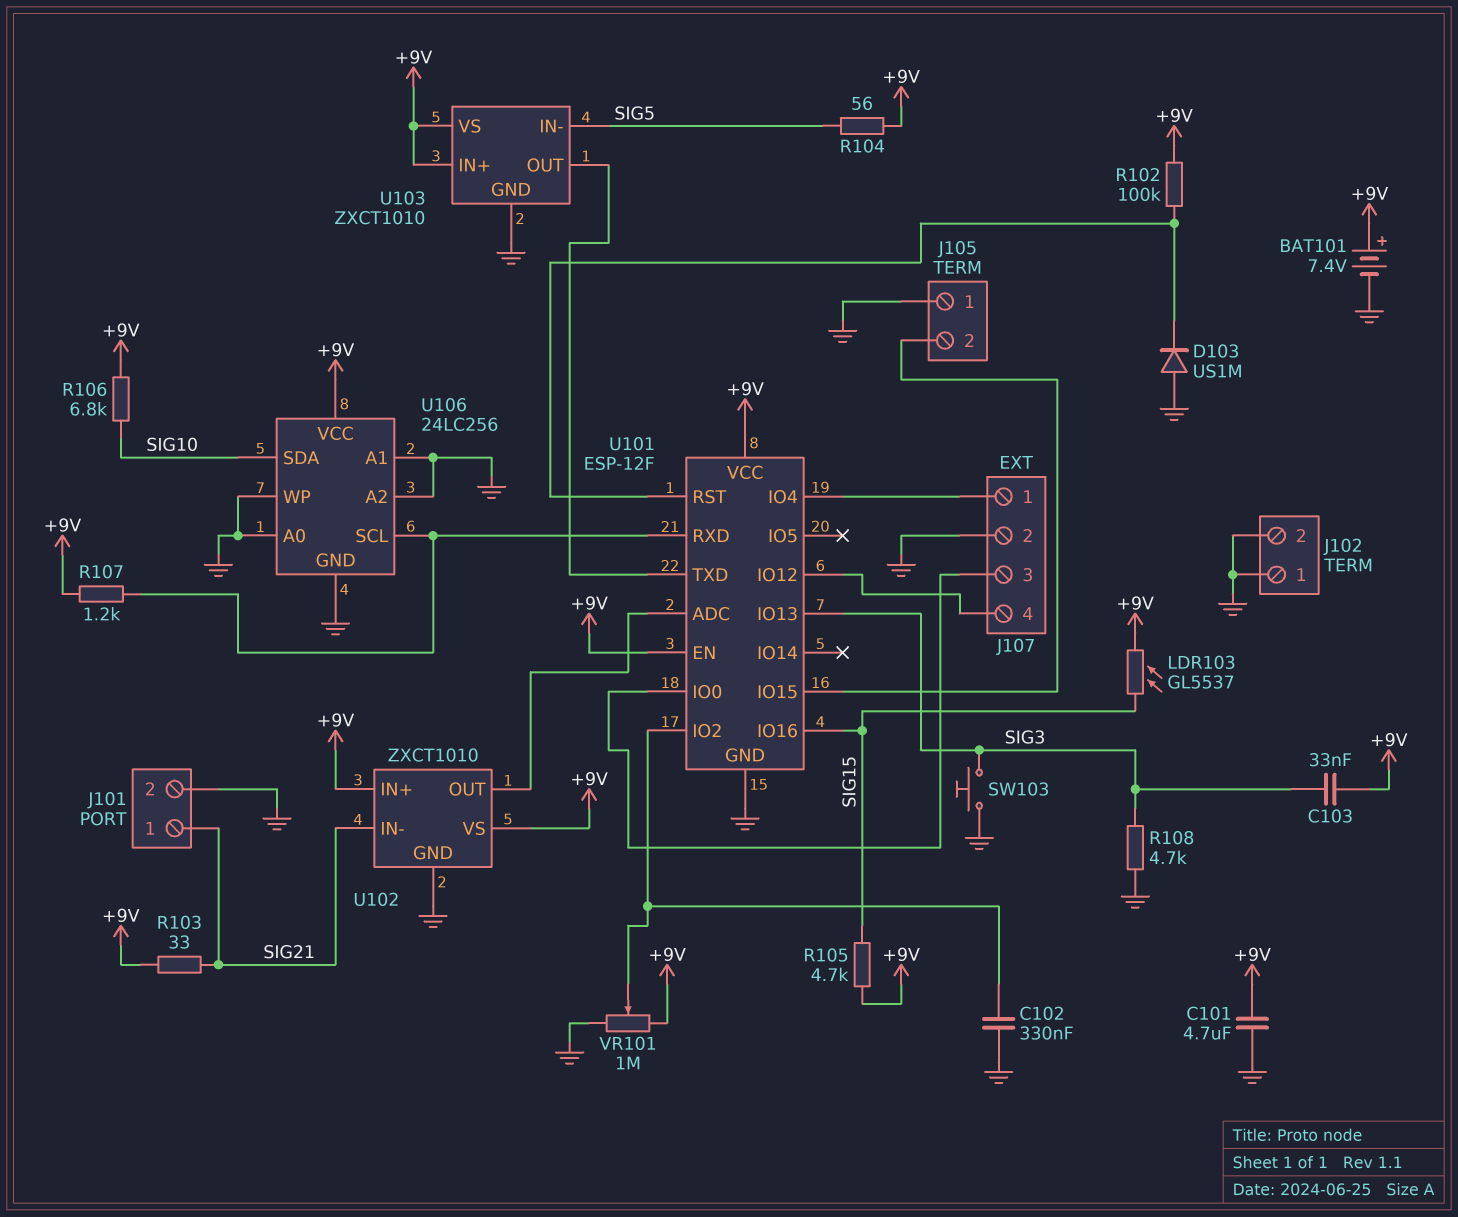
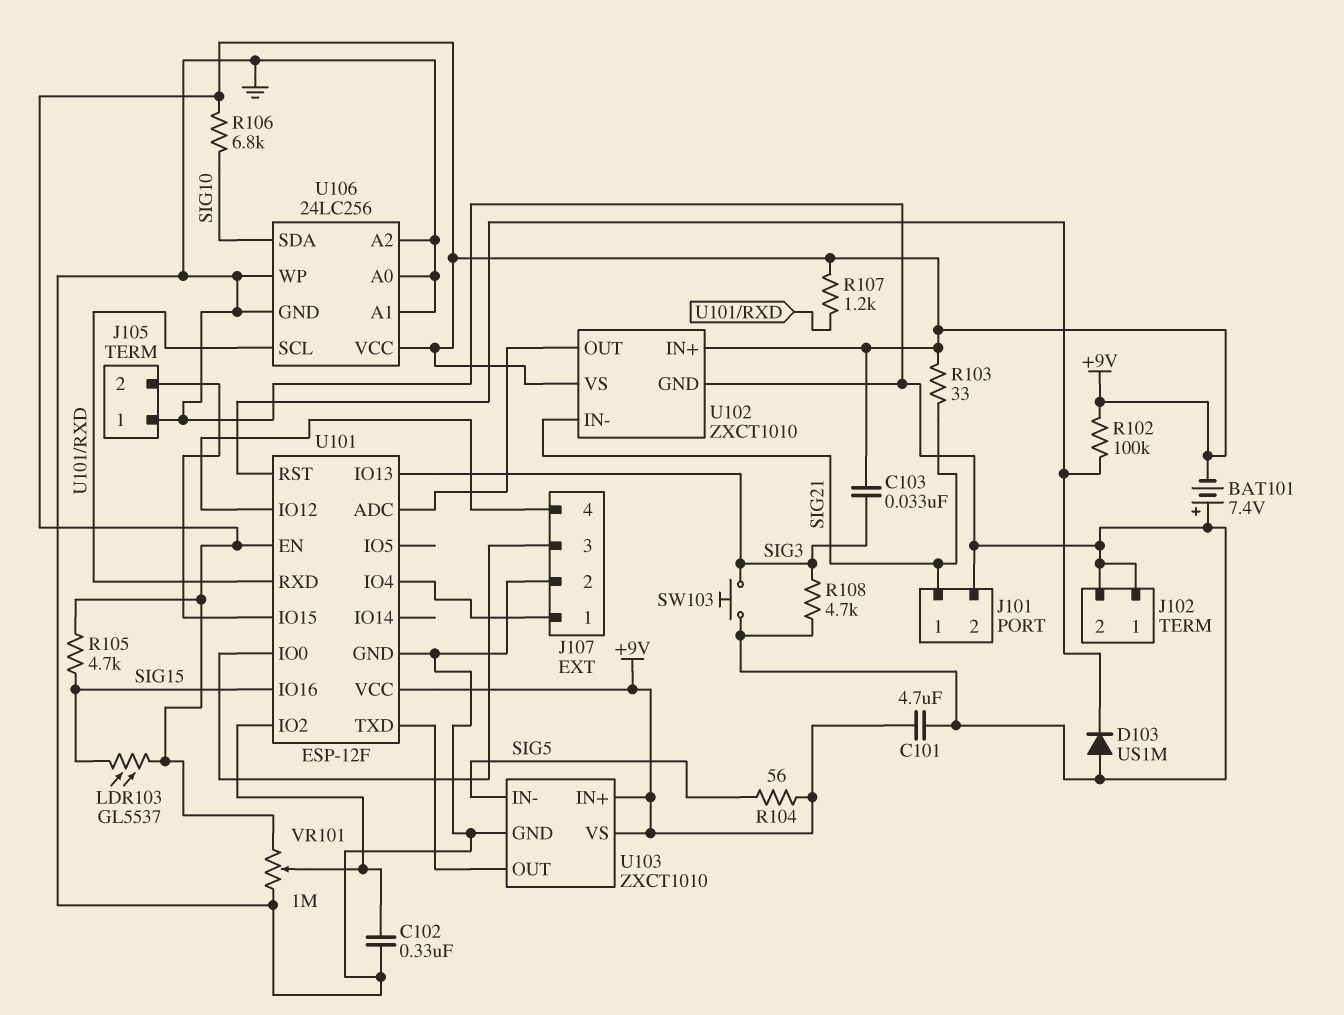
BAT101: 7.4V (plus +9V, minus GND) -> 7.4V (plus GND, minus +9V)

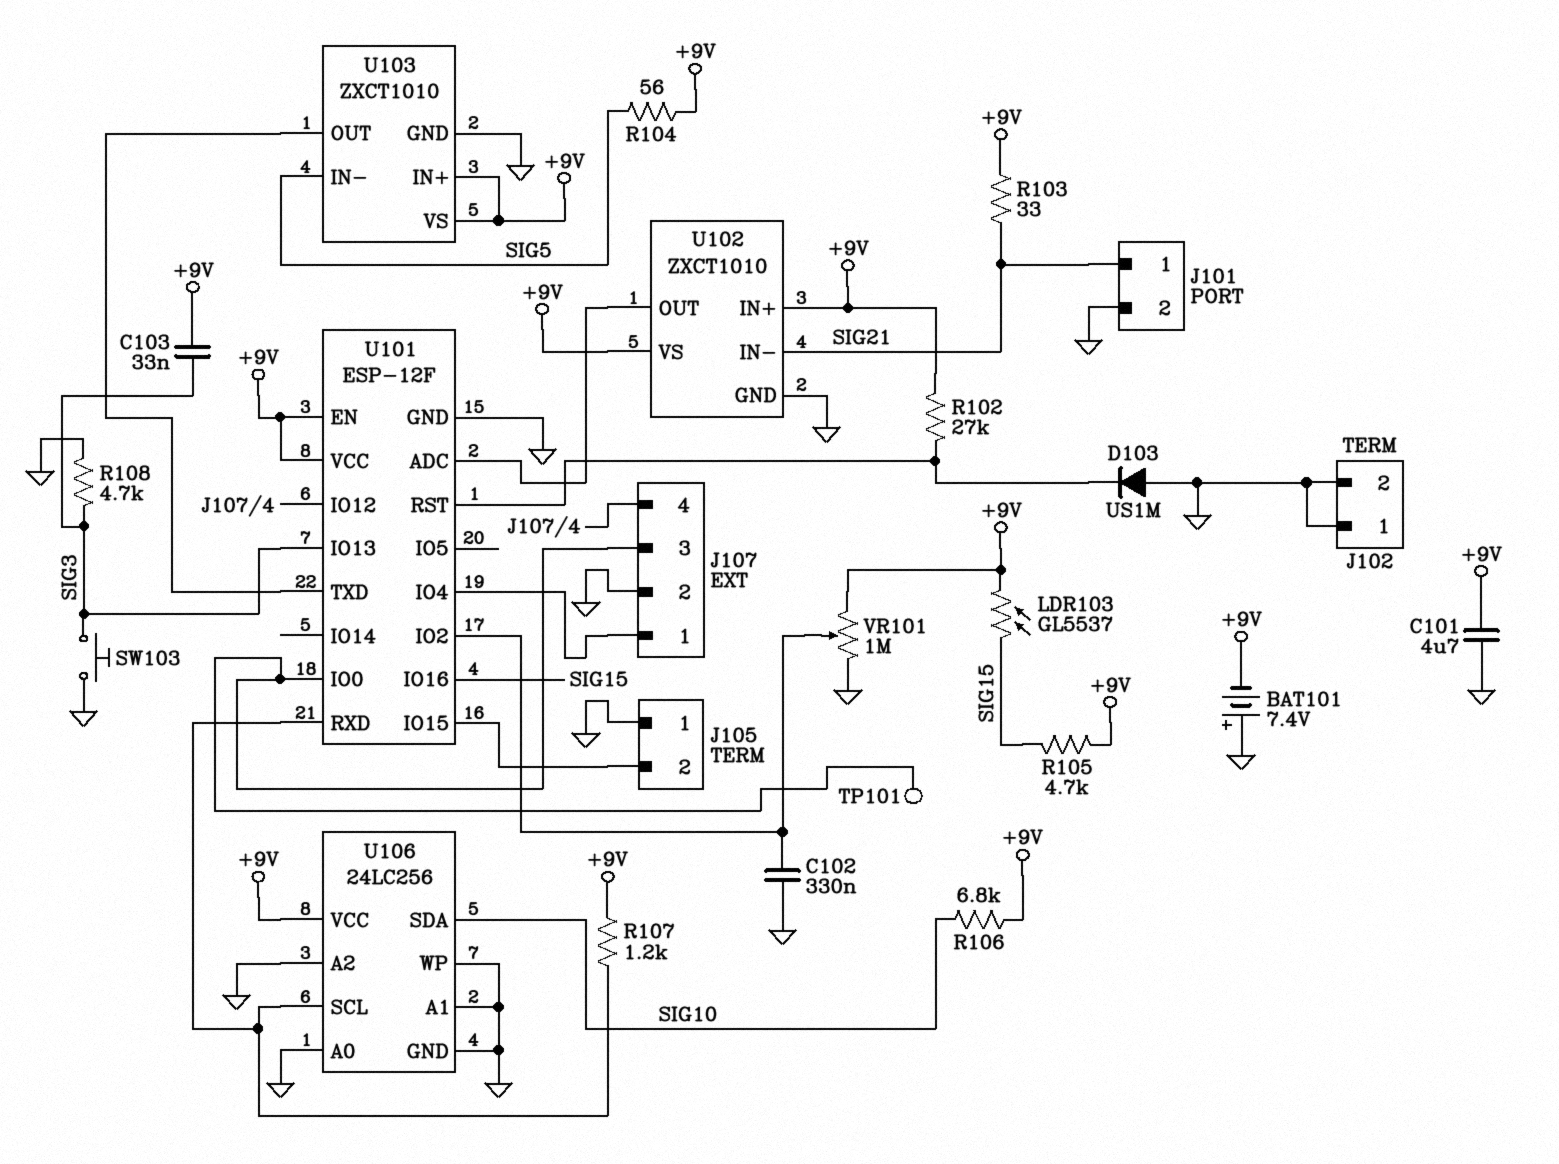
R102: 100k (+9V, U101/RST) -> 27k (+9V, U101/RST)
TP101: none -> test point (J107/3)

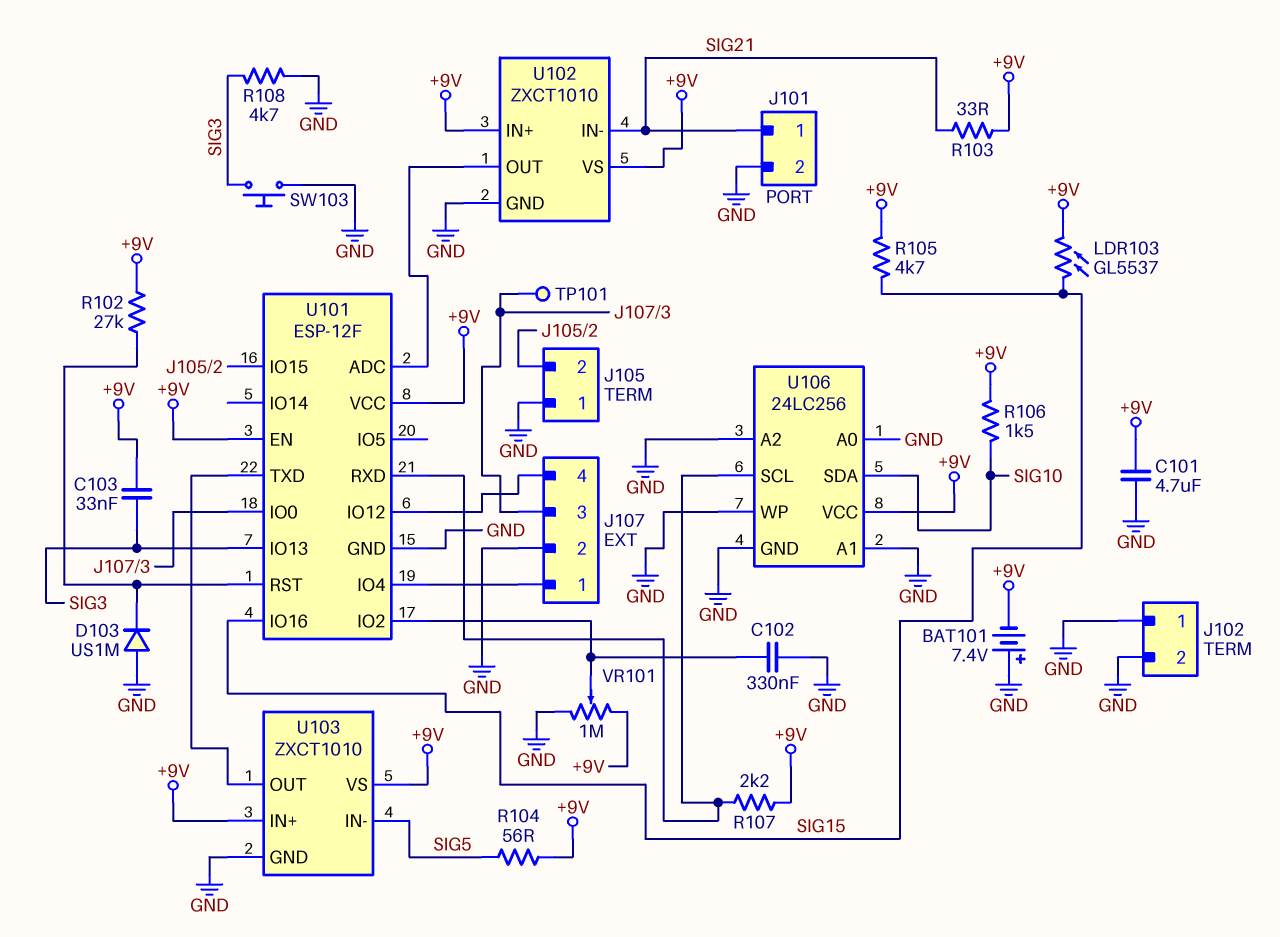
R106: 6.8k (+9V, SIG10) -> 1.5k (+9V, SIG10)
R107: 1.2k (+9V, U101/RXD) -> 2.2k (+9V, U101/RXD)

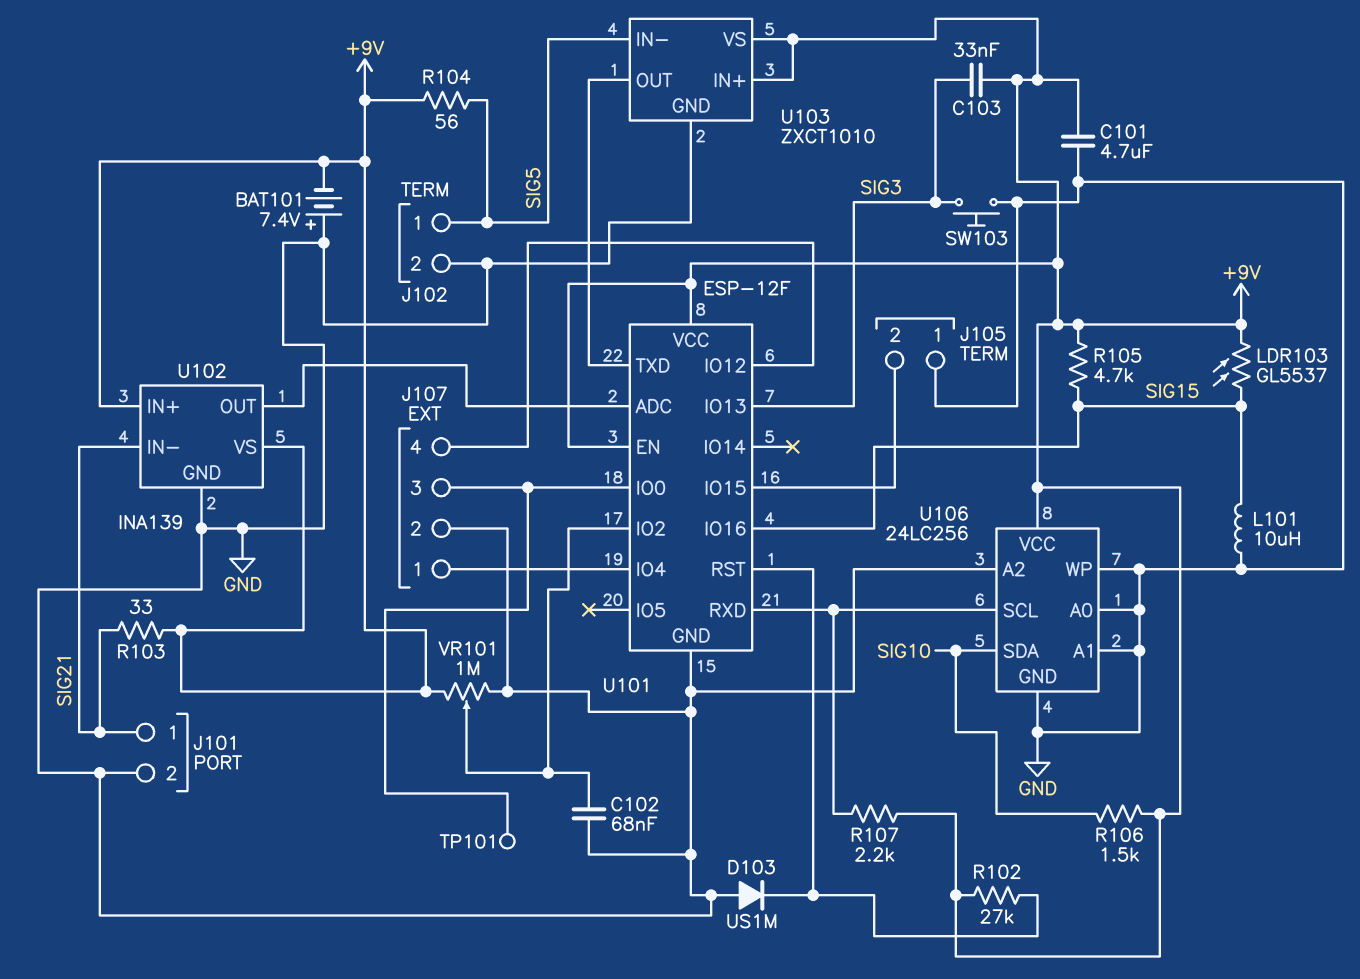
C102: 330nF (GND, U101/IO2) -> 68nF (GND, U101/IO2)
J102 pin 1: GND -> SIG5
L101: none -> 10uH (GND, SIG15)
R108: 4.7k (GND, SIG3) -> none
U102: ZXCT1010 -> INA139

